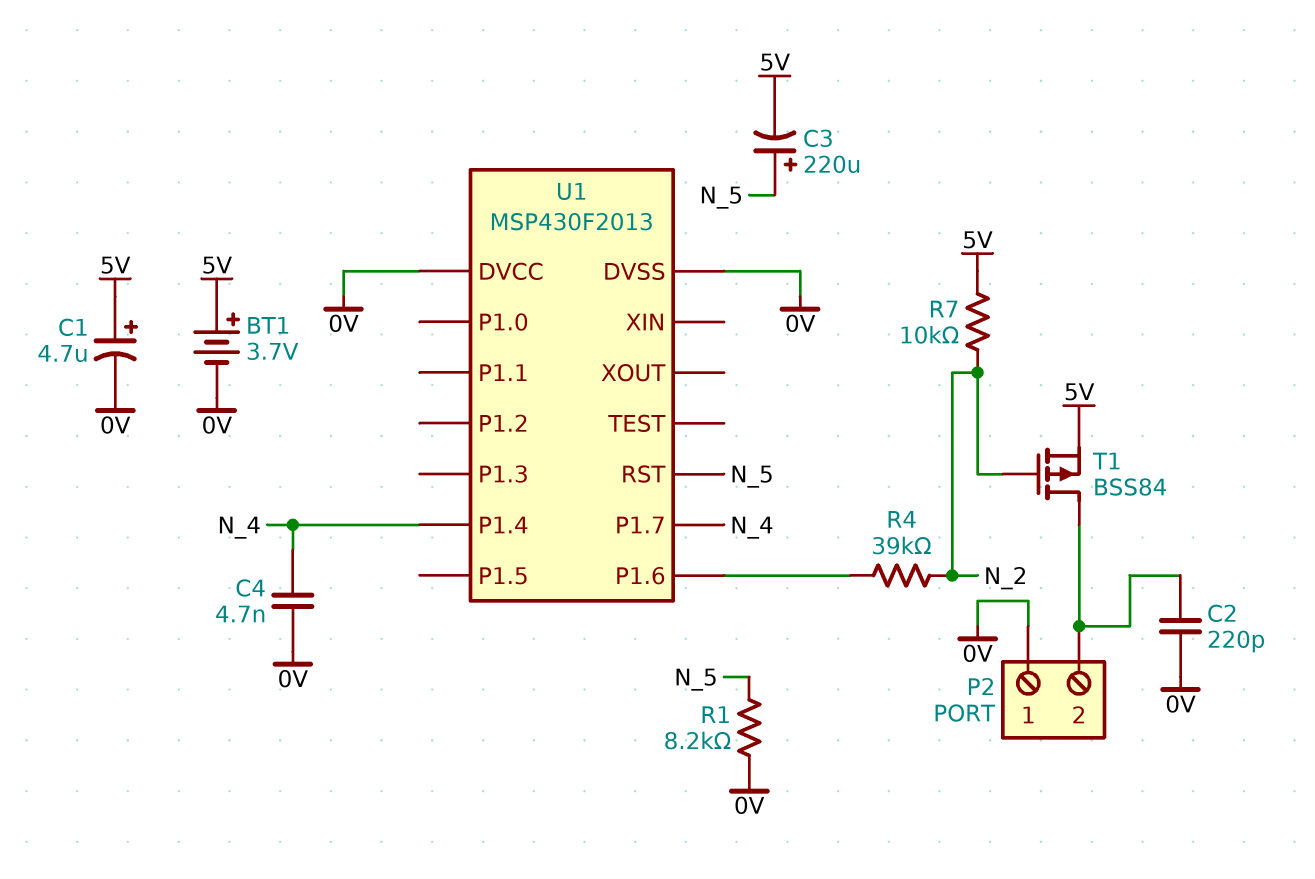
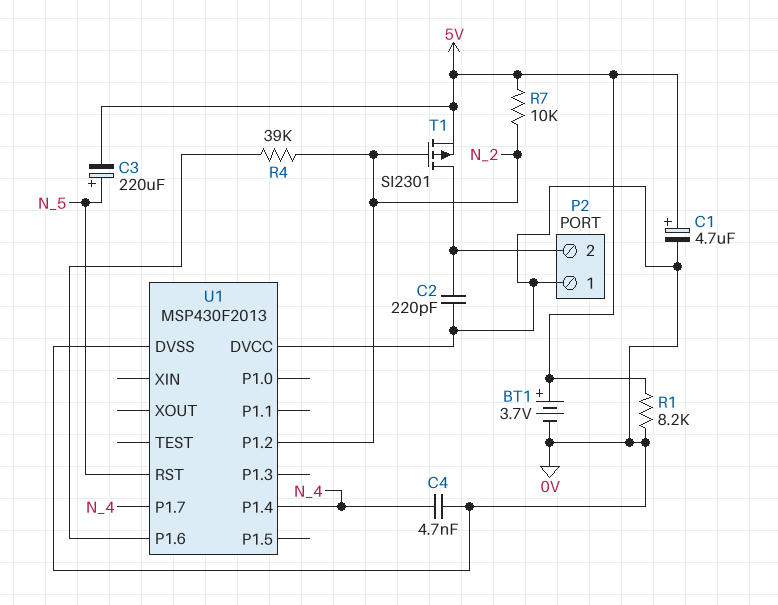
R1: 8.2k (0V, N_5) -> 8.2k (0V, 5V)
T1: PMOS BSS84 (G N_2, D P2/2, S 5V) -> PMOS SI2301 (G N_2, D P2/2, S 5V)
U1 pin P1.2: none -> N_2

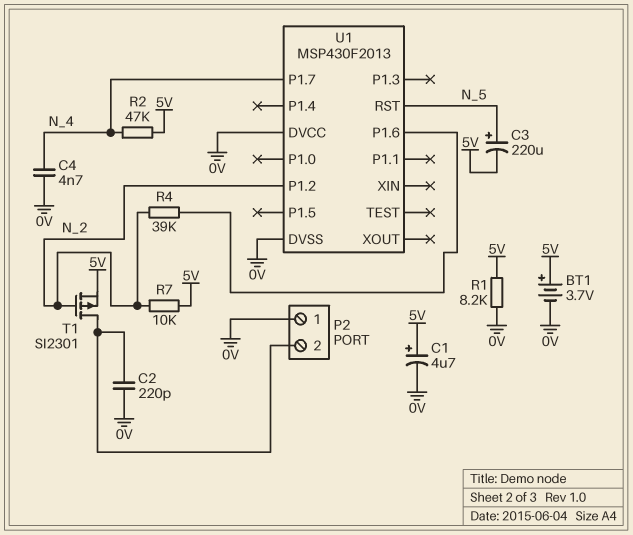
R2: none -> 47k (5V, N_4)
U1 pin P1.4: N_4 -> none

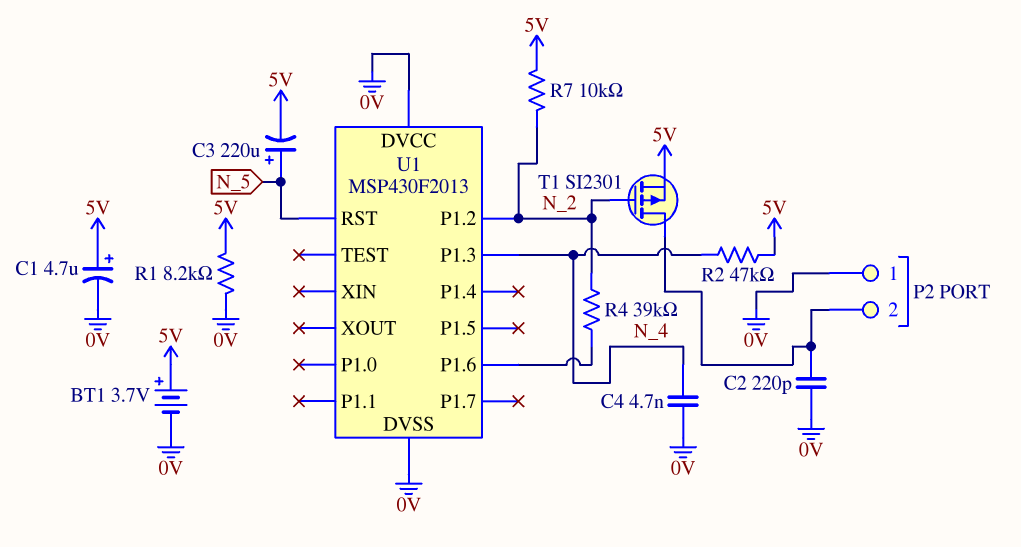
U1 pin P1.3: none -> N_4
U1 pin P1.7: N_4 -> none

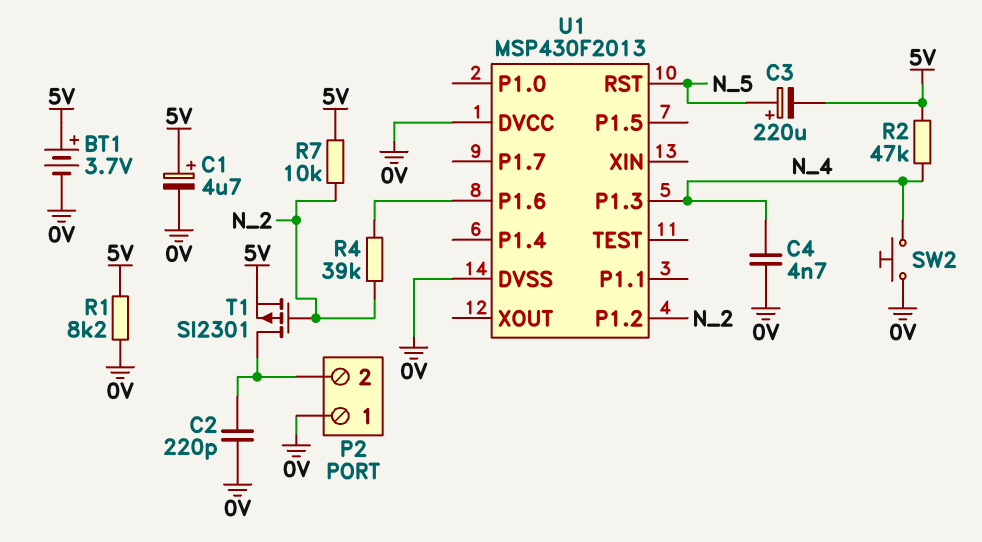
SW2: none -> button (0V, N_4)

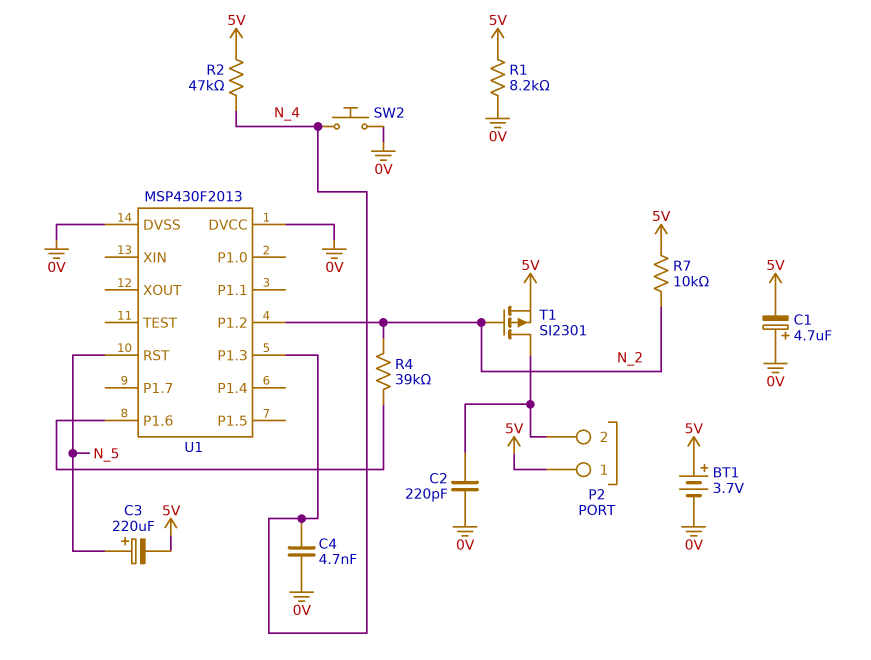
C1: 4.7uF (plus 5V, minus 0V) -> 4.7uF (plus 0V, minus 5V)
P2 pin 1: 0V -> 5V

